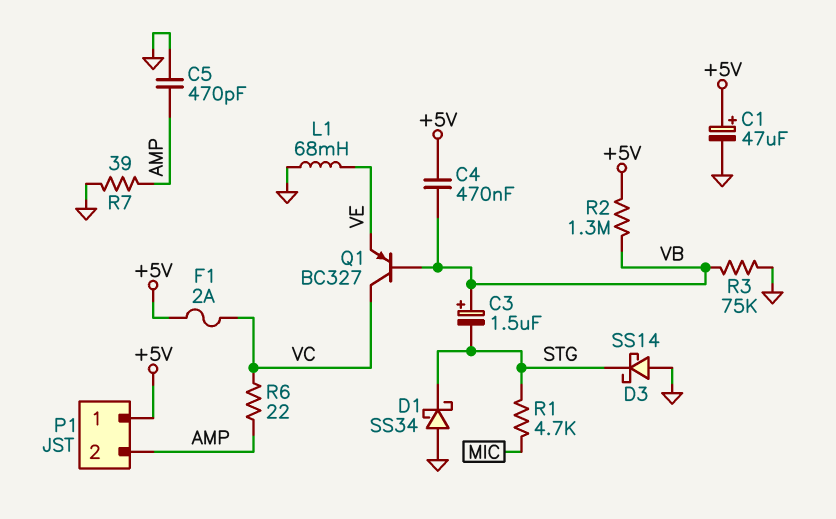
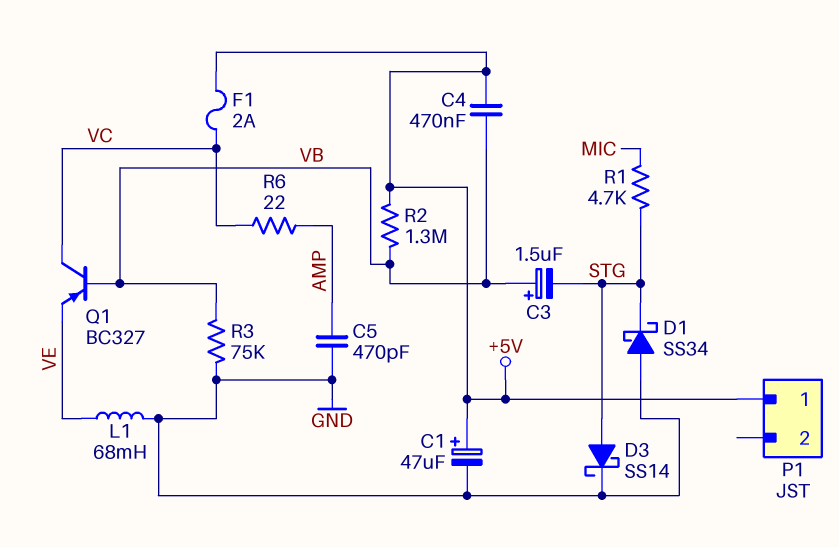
D3: schottky SS14 (A GND, K STG) -> schottky SS14 (A STG, K GND)
P1 pin 2: AMP -> none
R7: 39 (AMP, GND) -> none

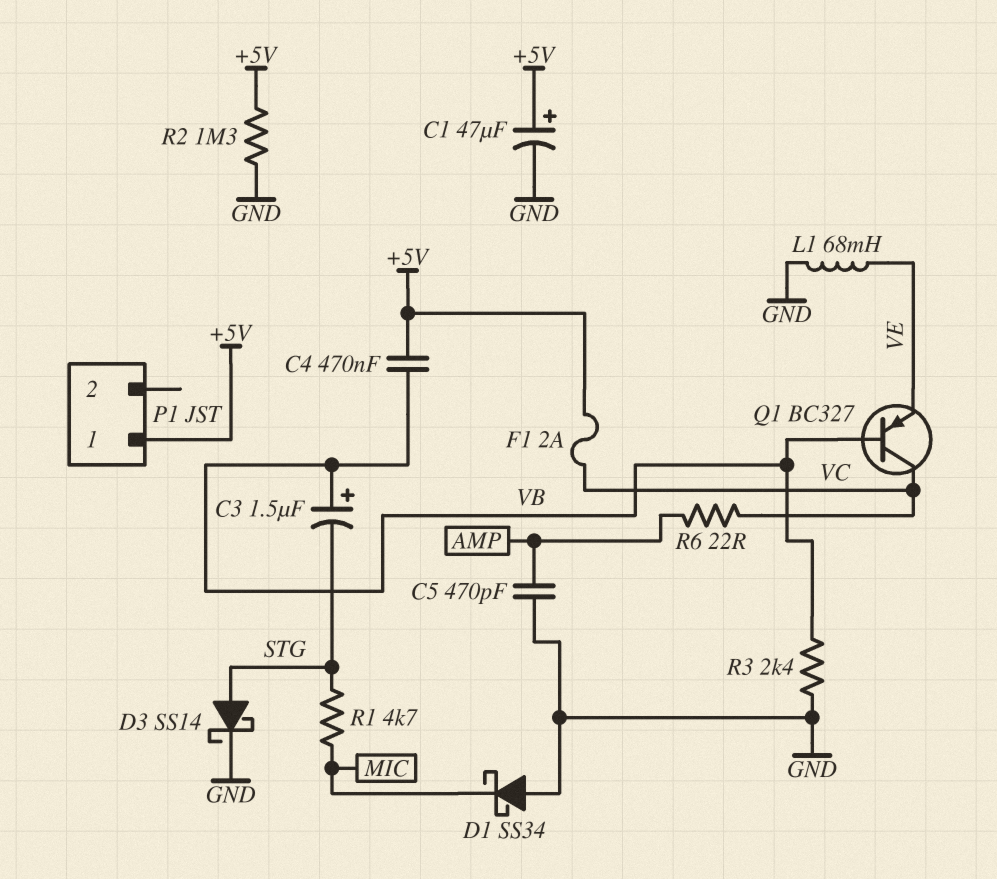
D1: schottky SS34 (A GND, K STG) -> schottky SS34 (A GND, K MIC)
R2: 1.3M (+5V, VB) -> 1.3M (+5V, GND)
R3: 75k (GND, VB) -> 2.4k (GND, VB)

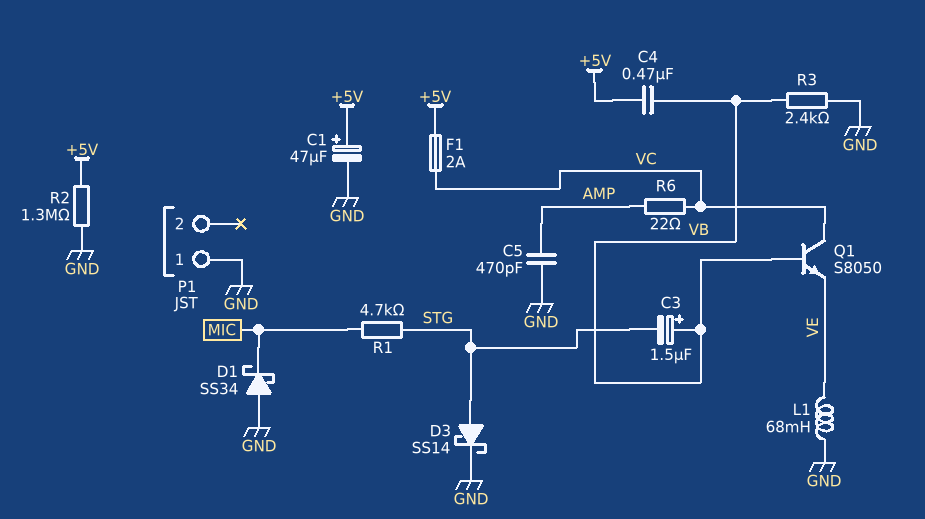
P1 pin 1: +5V -> GND
Q1: PNP BC327 (B VB, C VC, E VE) -> NPN S8050 (B VB, C VC, E VE)

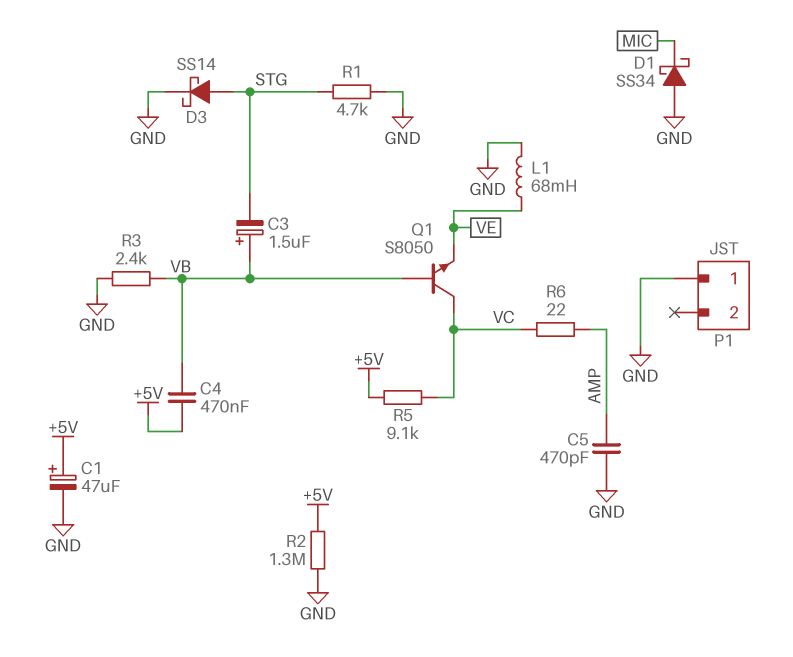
F1: 2A (+5V, VC) -> none
R1: 4.7k (MIC, STG) -> 4.7k (GND, STG)
R5: none -> 9.1k (+5V, VC)

